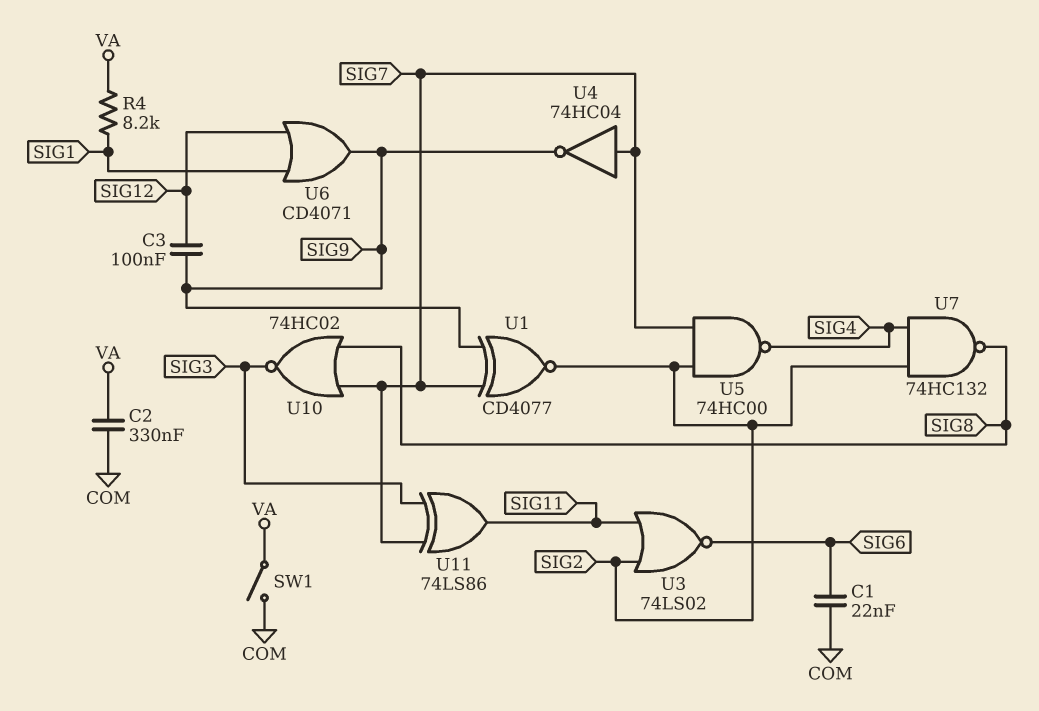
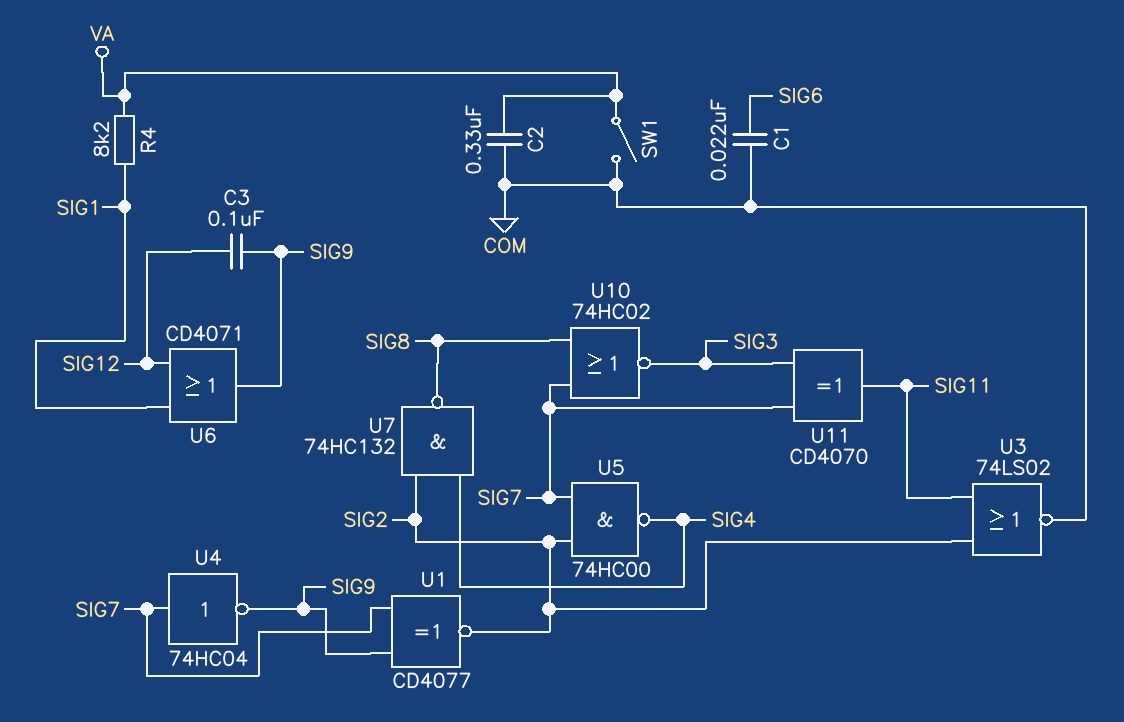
U3: NOR 74LS02 (in SIG2, in SIG11, out SIG6) -> NOR 74LS02 (in SIG2, in SIG11, out COM)
U11: XOR 74LS86 (in SIG3, in SIG7, out SIG11) -> XOR CD4070 (in SIG3, in SIG7, out SIG11)

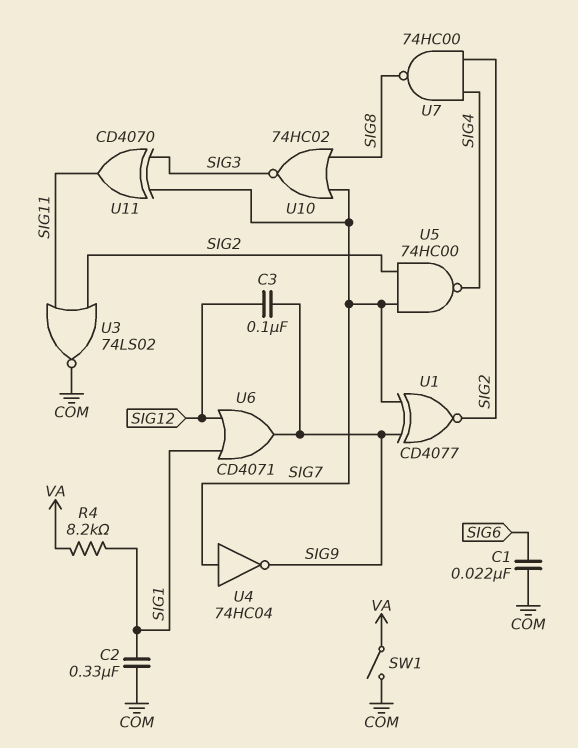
C2: 330nF (COM, VA) -> 330nF (COM, SIG1)
U7: NAND 74HC132 (in SIG2, in SIG4, out SIG8) -> NAND 74HC00 (in SIG2, in SIG4, out SIG8)

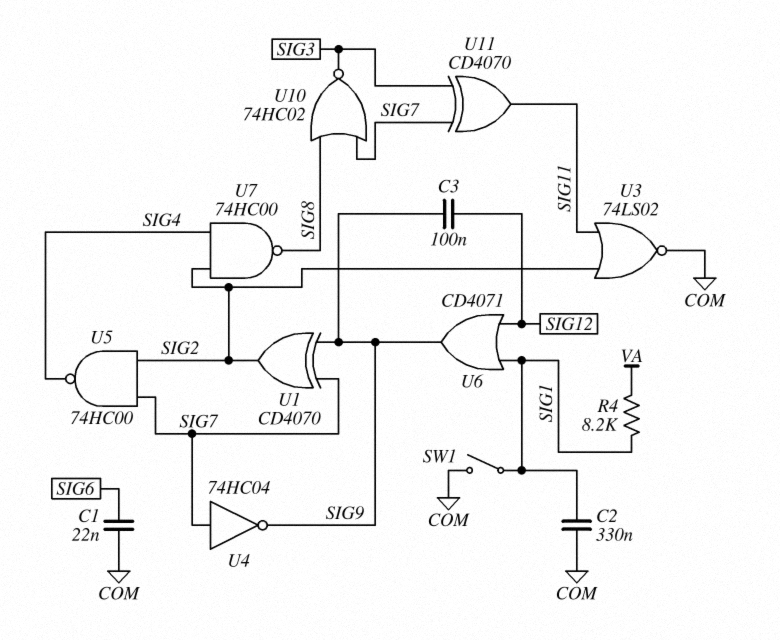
SW1: switch (COM, VA) -> switch (COM, SIG1)
U1: XNOR CD4077 (in SIG7, in SIG9, out SIG2) -> XOR CD4070 (in SIG7, in SIG9, out SIG2)

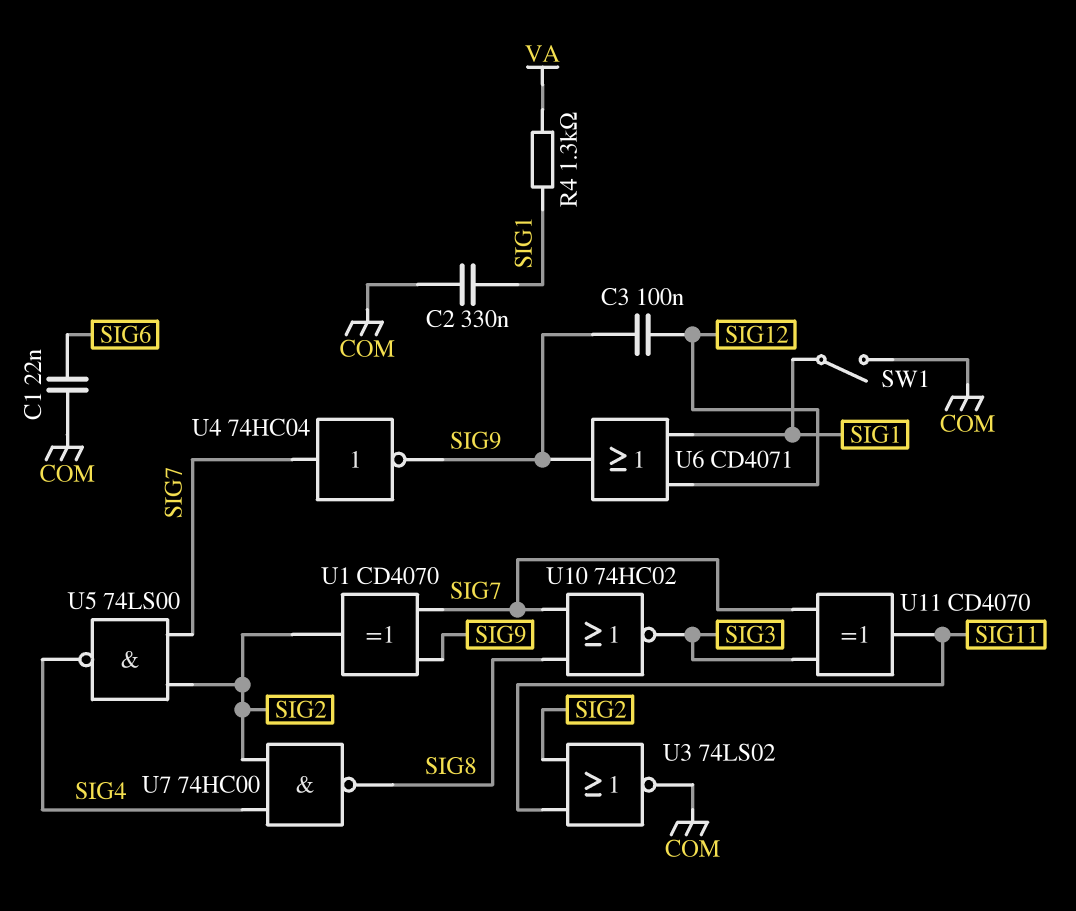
R4: 8.2k (SIG1, VA) -> 1.3k (SIG1, VA)
U5: NAND 74HC00 (in SIG2, in SIG7, out SIG4) -> NAND 74LS00 (in SIG2, in SIG7, out SIG4)

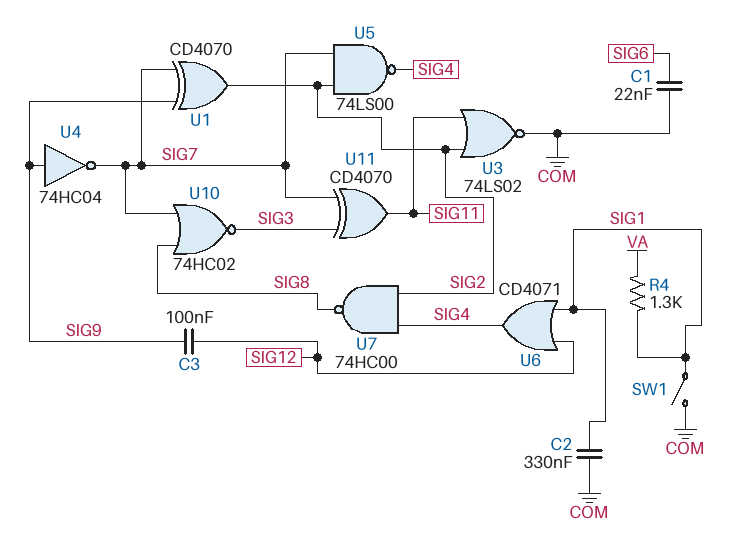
U4: NOT 74HC04 (in SIG7, out SIG9) -> NOT 74HC04 (in SIG9, out SIG7)
U6: OR CD4071 (in SIG1, in SIG12, out SIG9) -> OR CD4071 (in SIG1, in SIG12, out SIG4)

